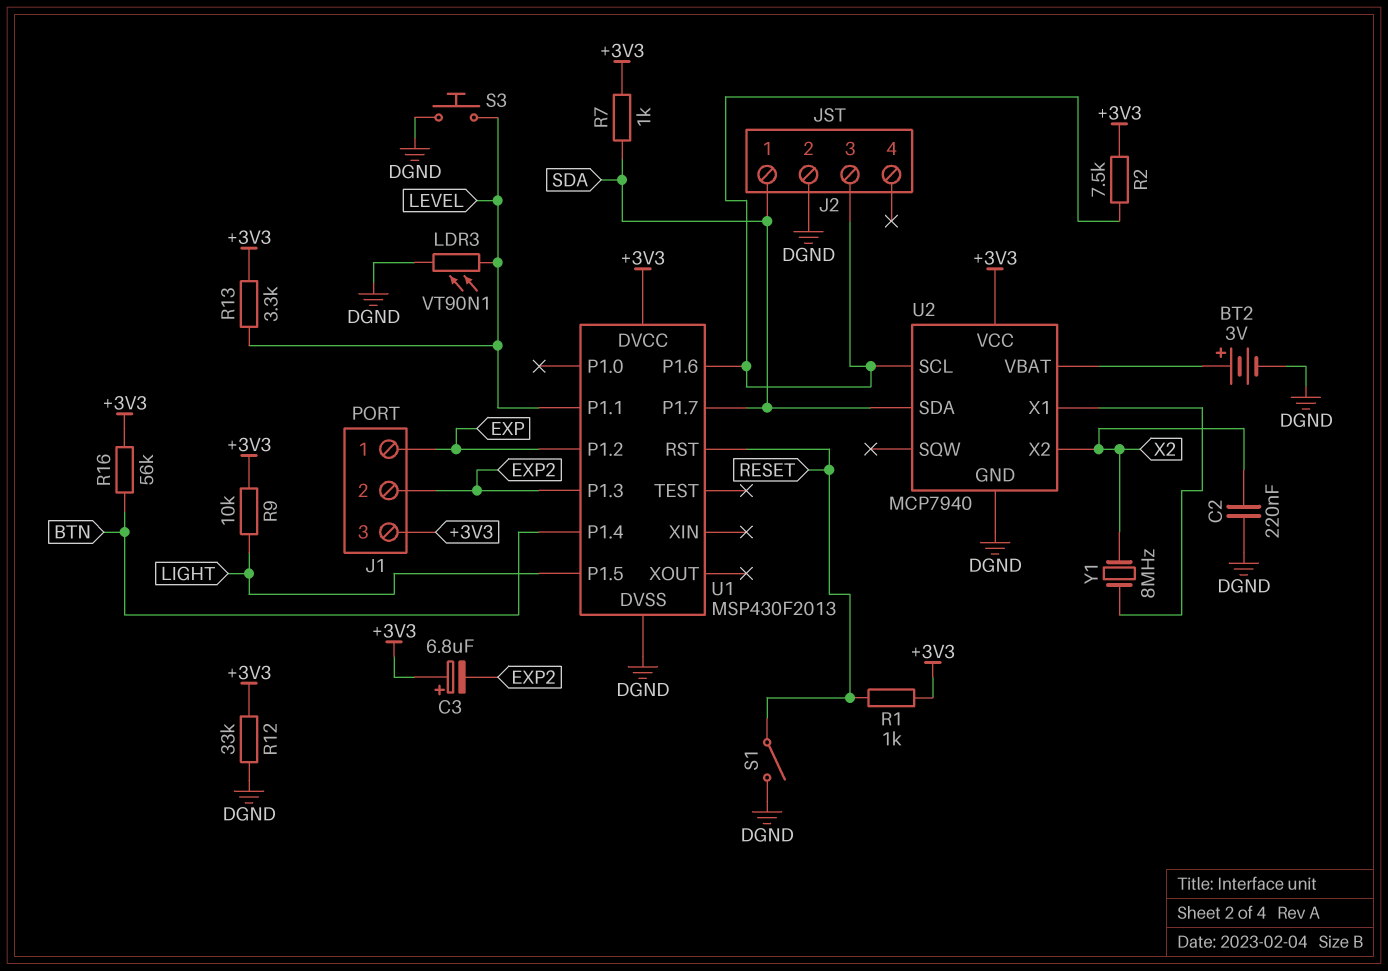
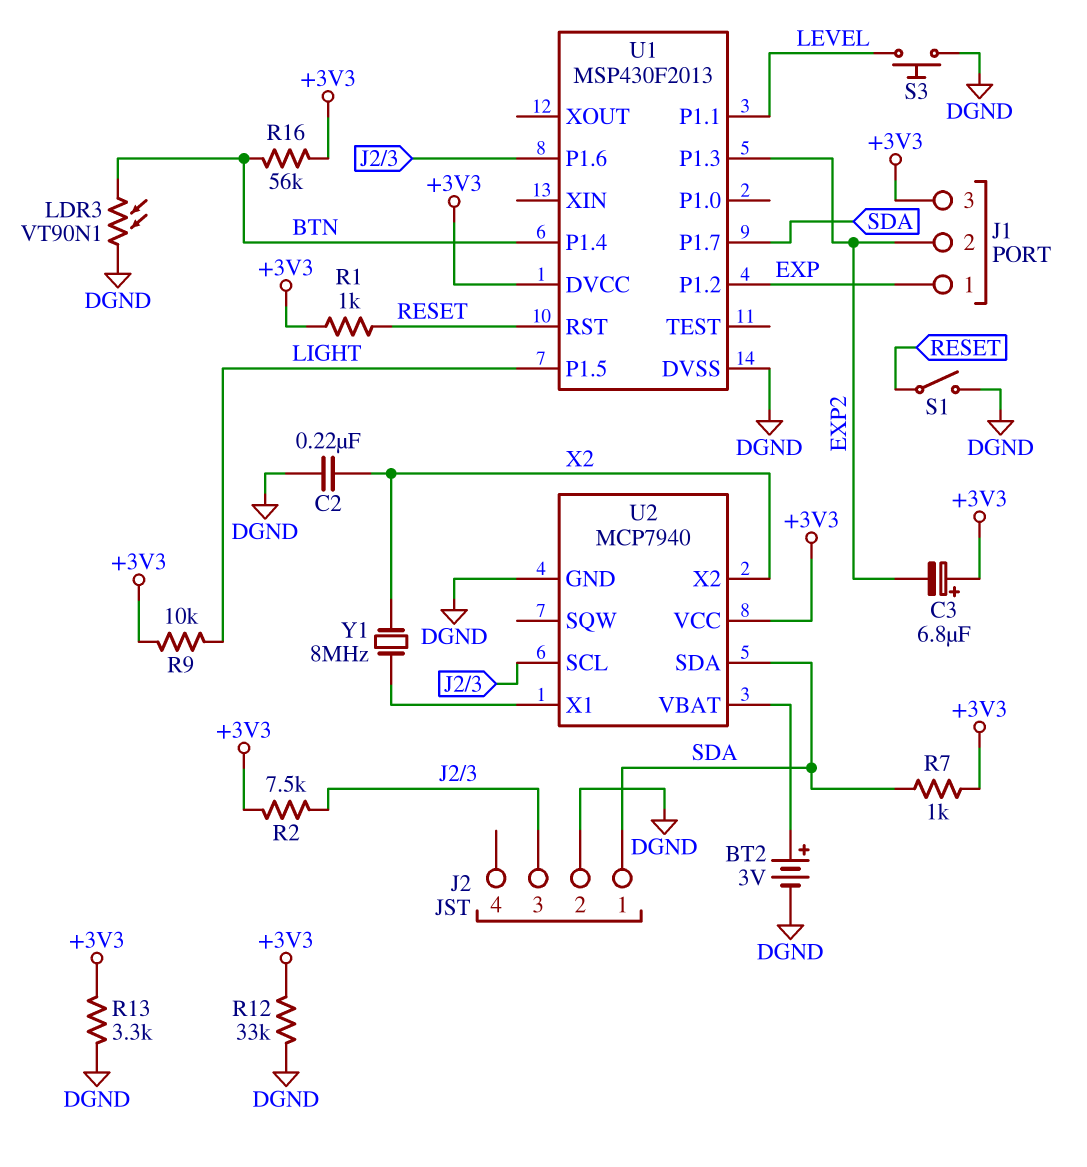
LDR3: VT90N1 (DGND, LEVEL) -> VT90N1 (BTN, DGND)
R13: 3.3k (+3V3, LEVEL) -> 3.3k (+3V3, DGND)

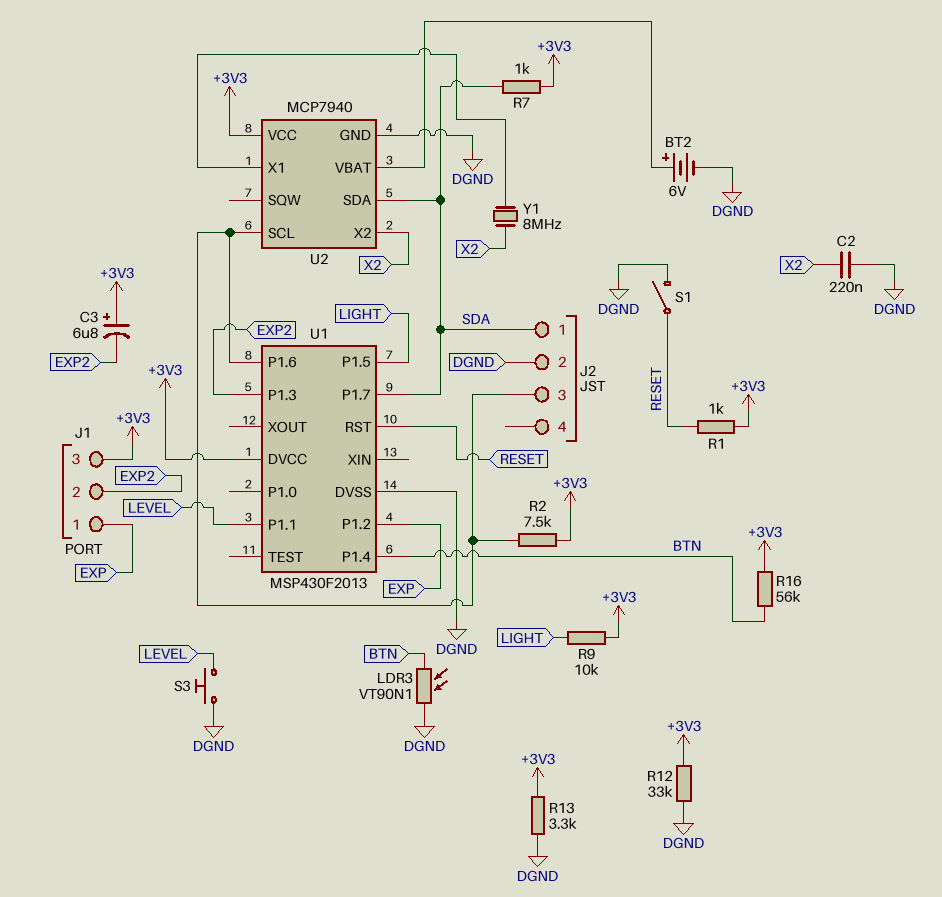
BT2: 3V (plus U2/VBAT, minus DGND) -> 6V (plus U2/VBAT, minus DGND)

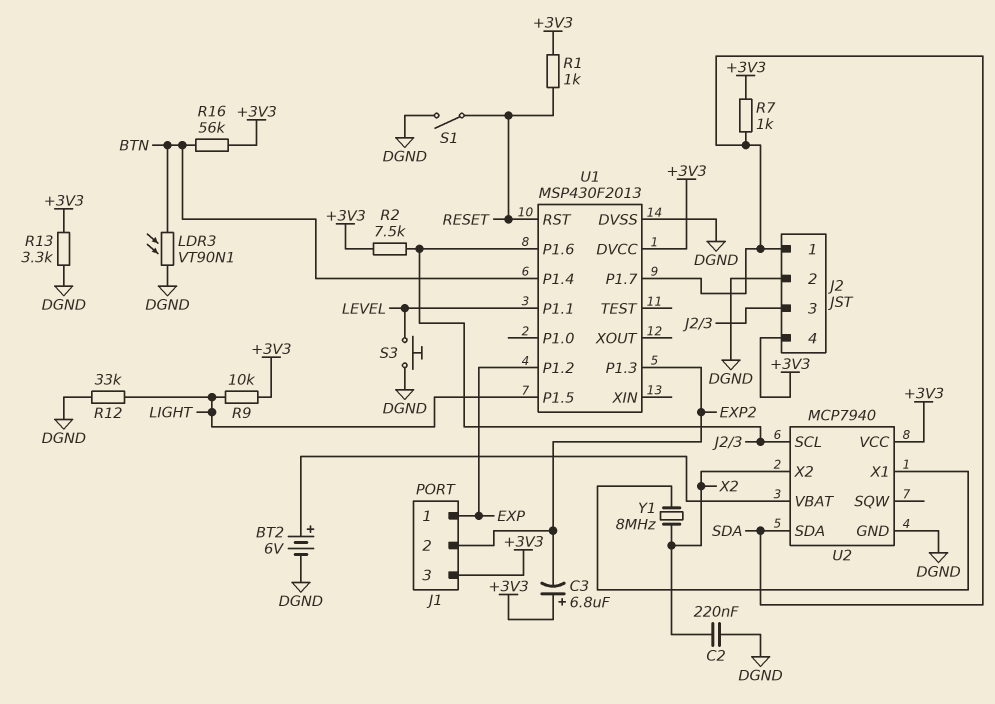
J2 pin 4: none -> +3V3
R12: 33k (+3V3, DGND) -> 33k (DGND, LIGHT)

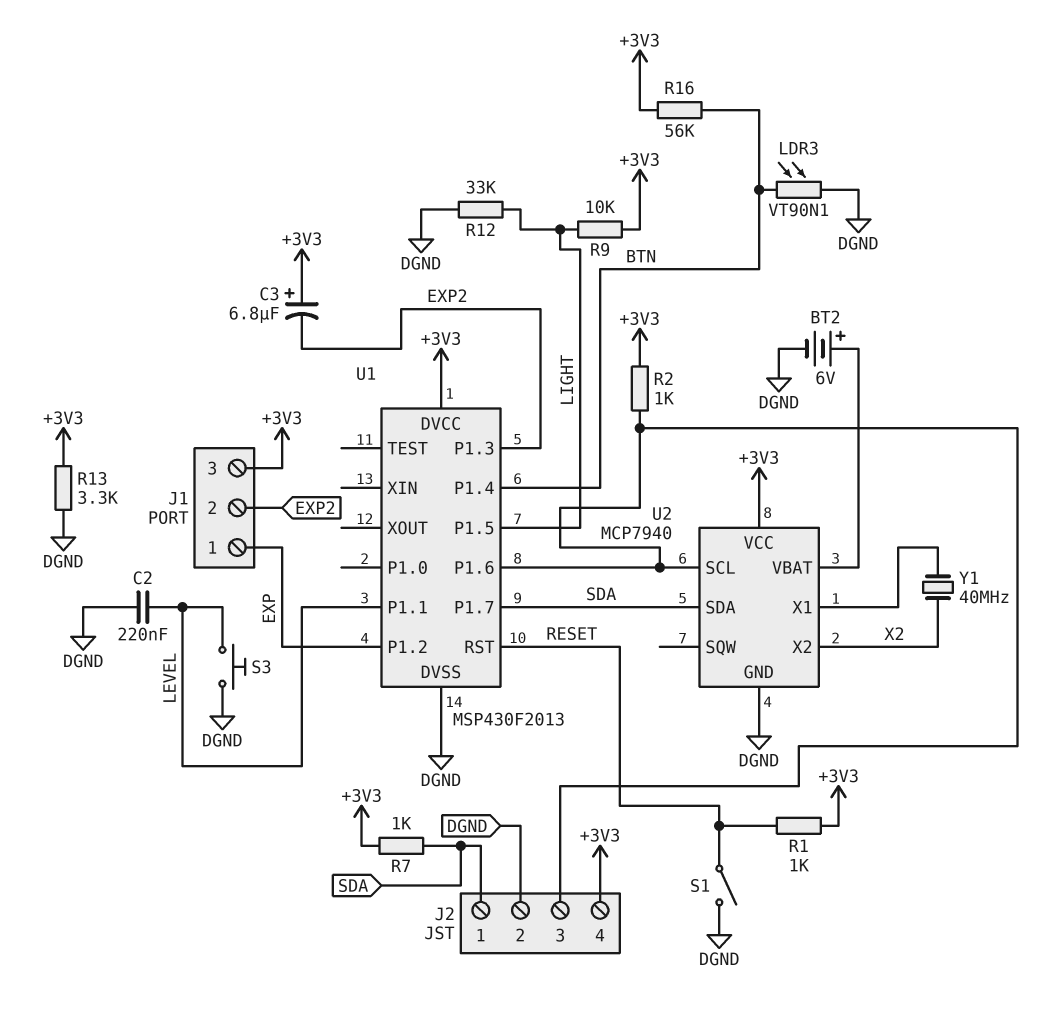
C2: 220nF (DGND, X2) -> 220nF (DGND, LEVEL)
R2: 7.5k (+3V3, J2/3) -> 1k (+3V3, J2/3)
Y1: 8MHz (U2/X1, X2) -> 40MHz (U2/X1, X2)

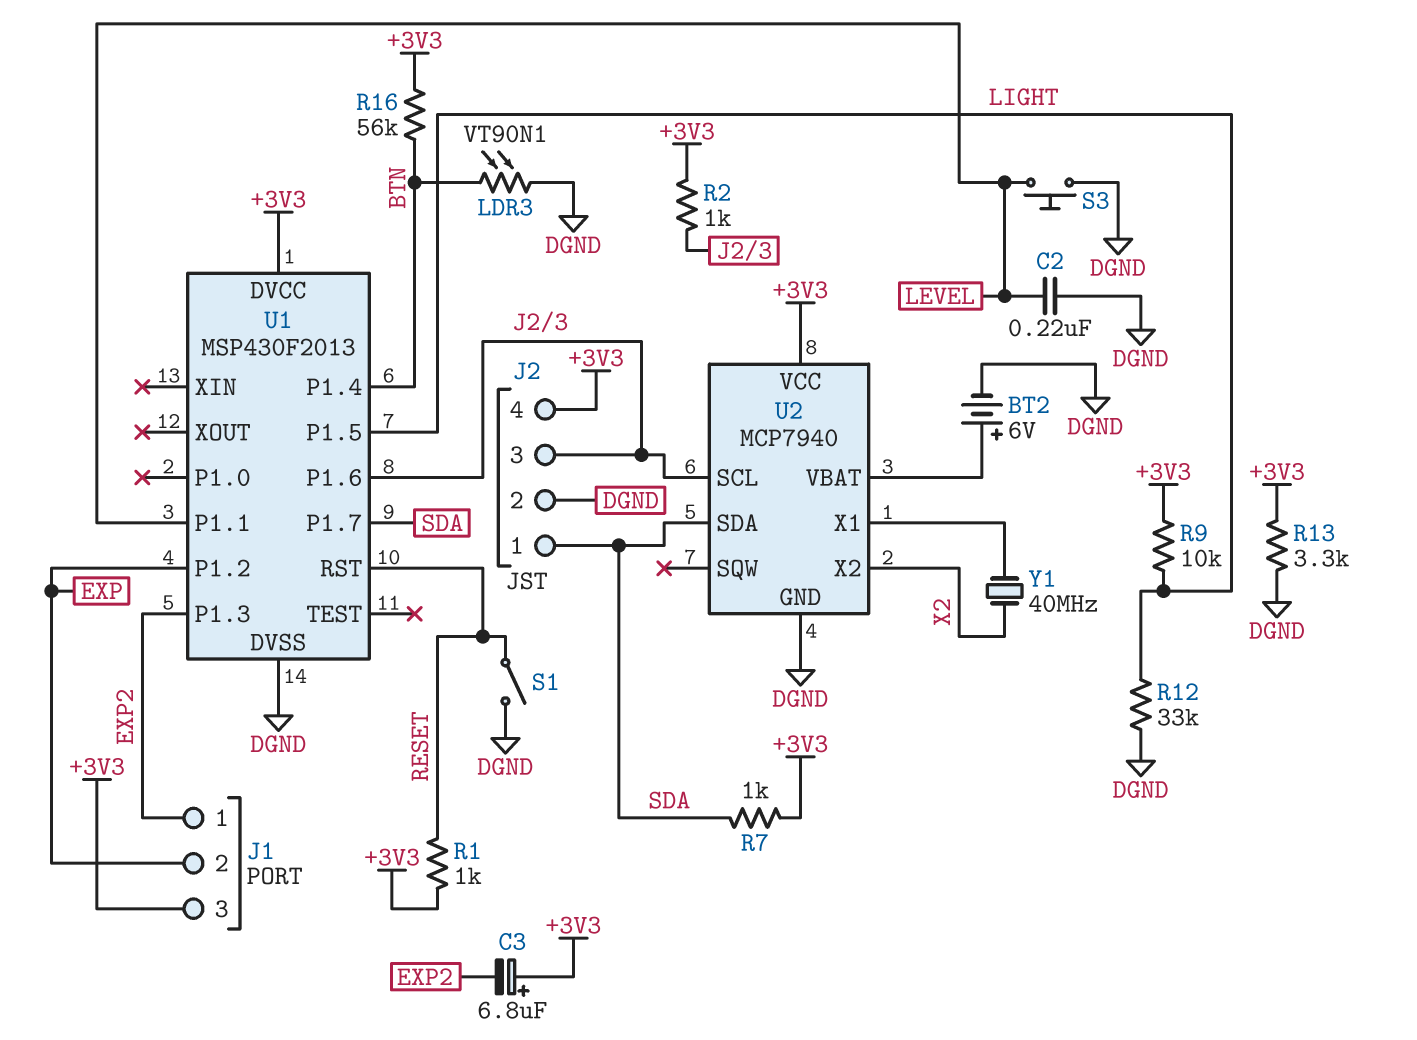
J1 pin 1: EXP -> EXP2
J1 pin 2: EXP2 -> EXP

